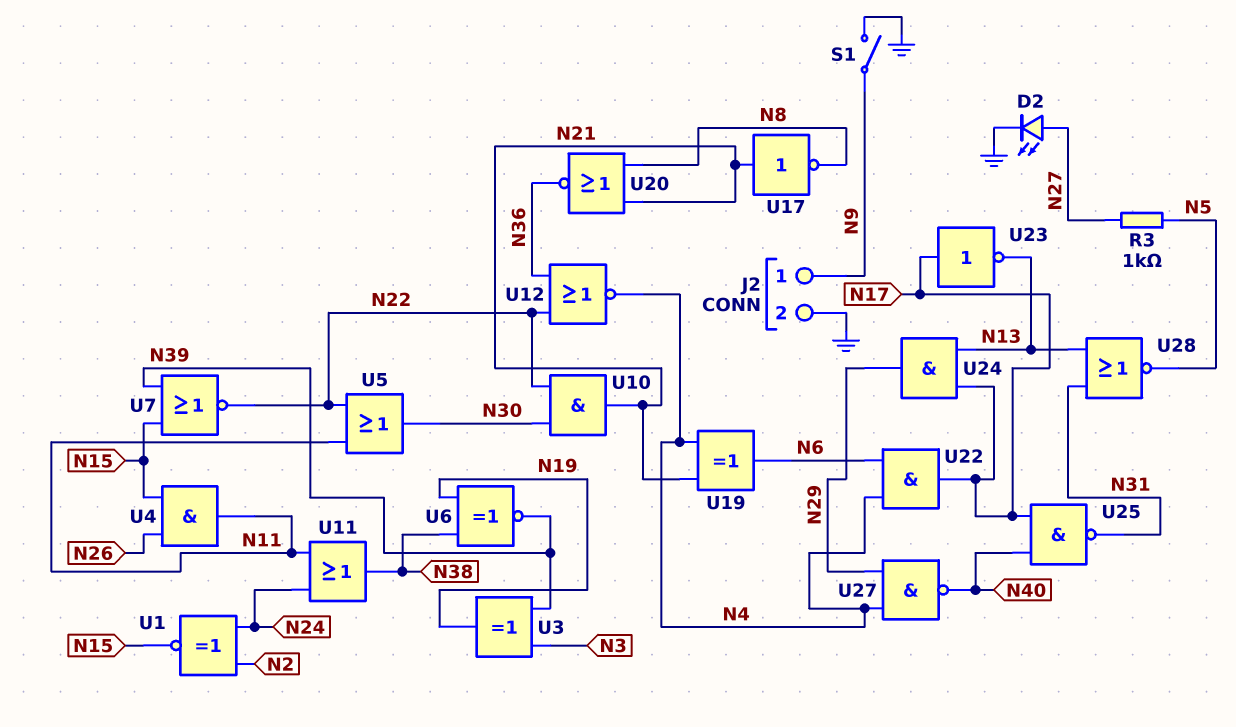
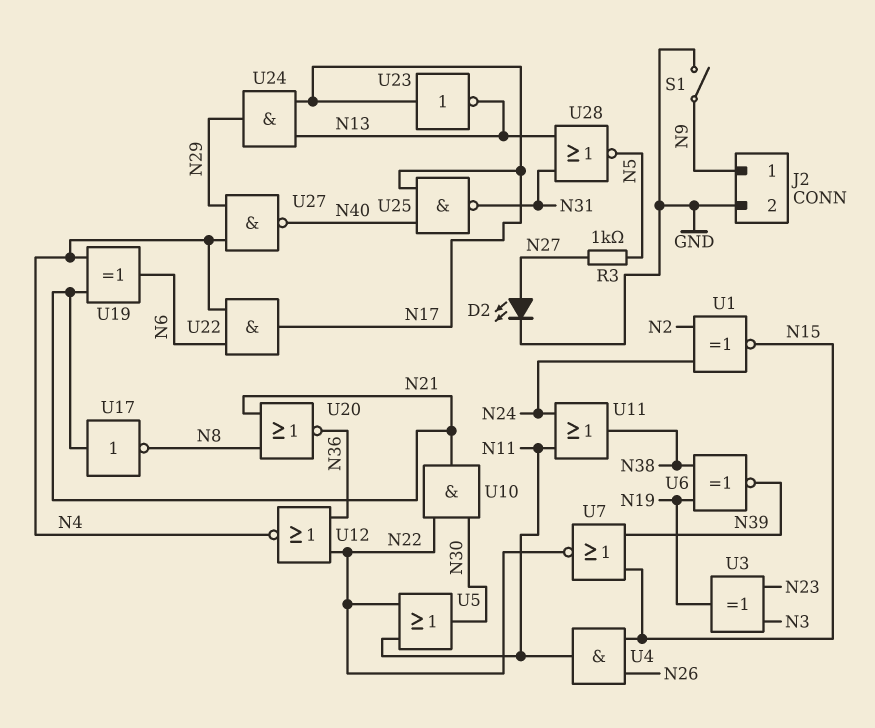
U3: XOR (in N3, in N39, out N19) -> XOR (in N3, in N23, out N19)

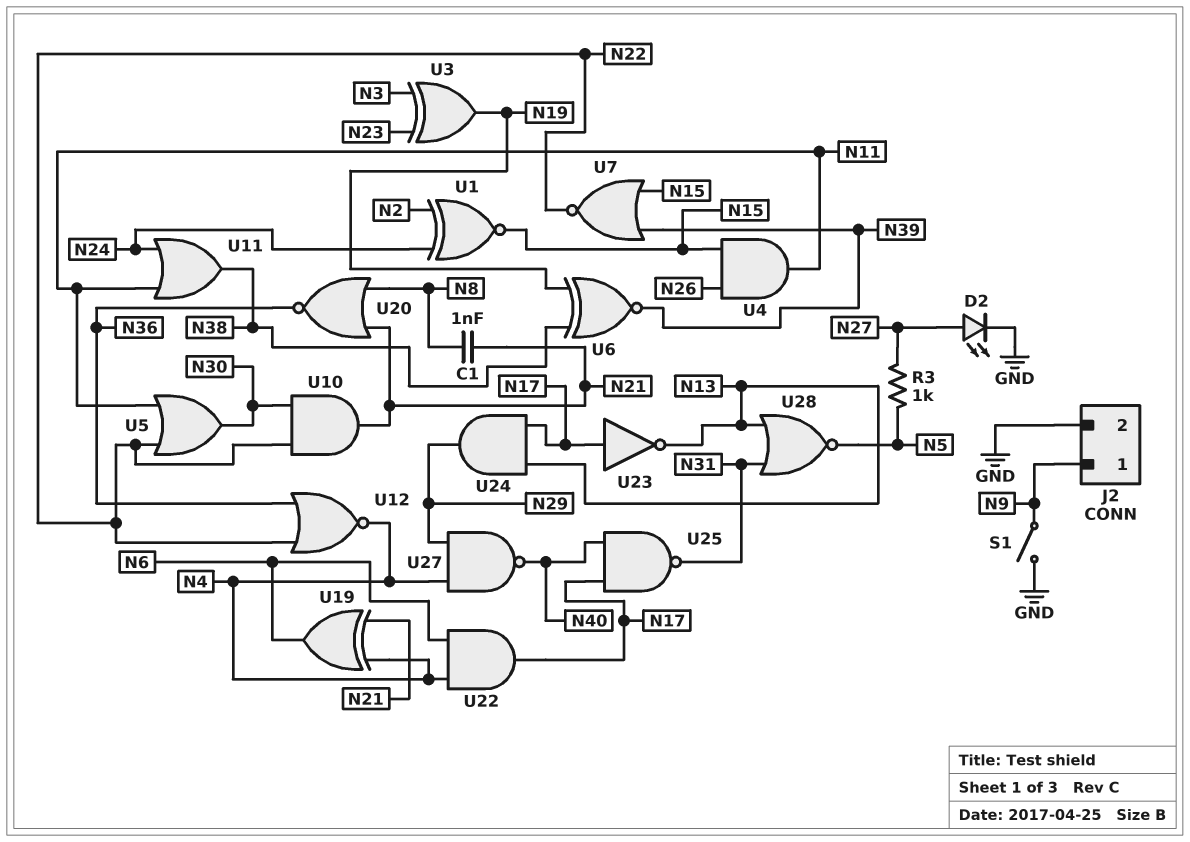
C1: none -> 1nF (N8, N21)
U17: NOT (in N21, out N8) -> none

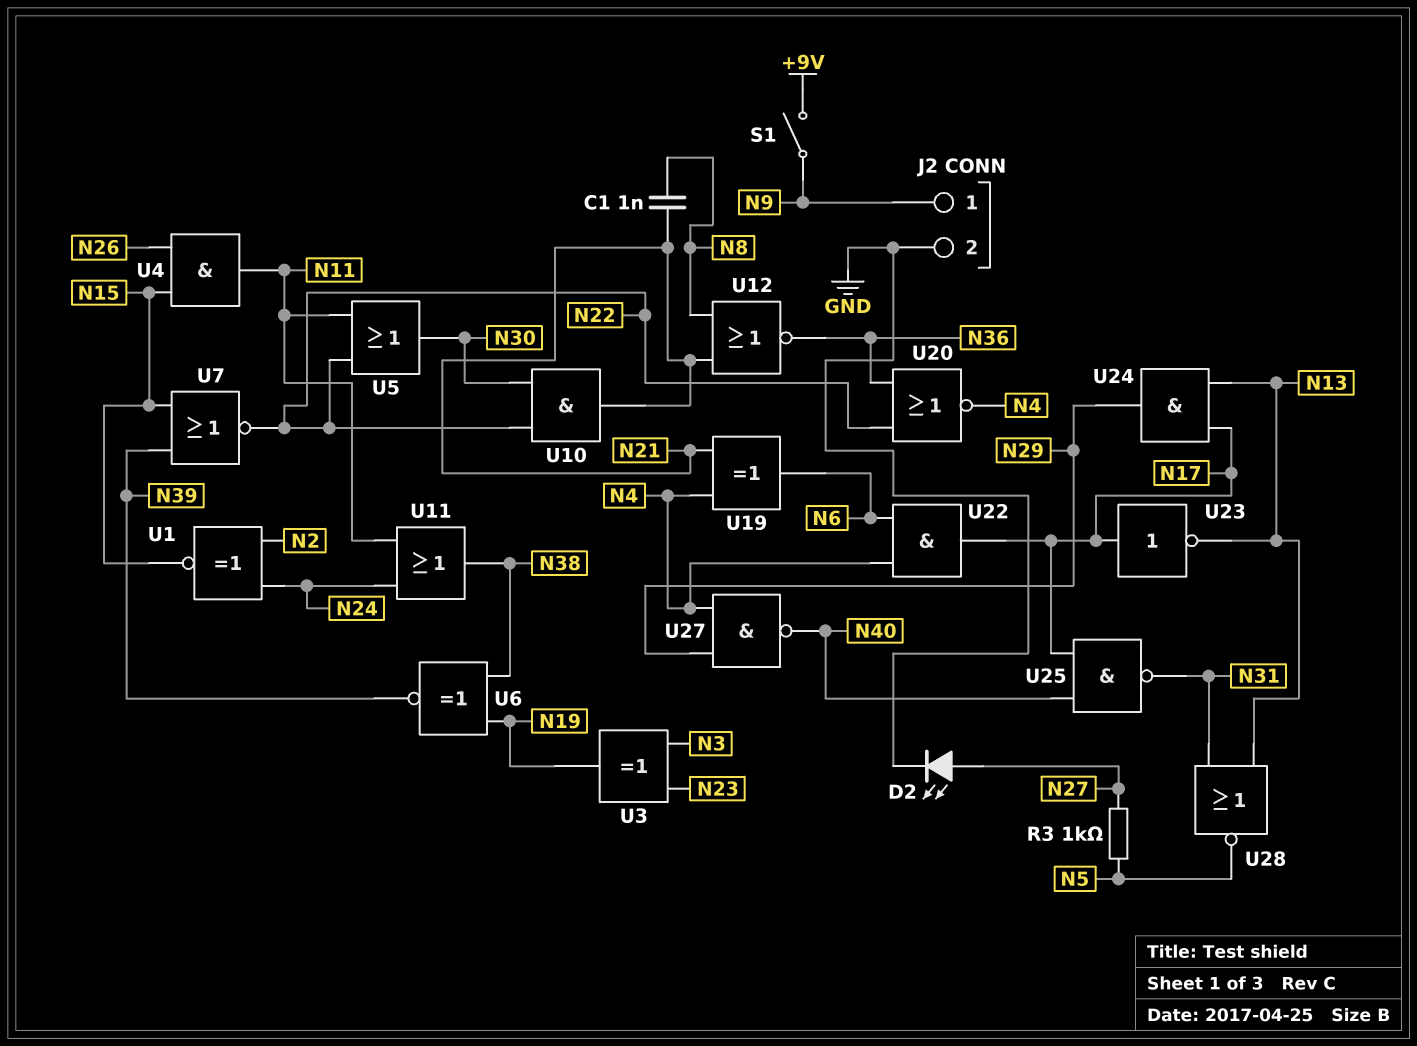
S1: switch (GND, N9) -> switch (+9V, N9)
U12: NOR (in N22, in N36, out N4) -> NOR (in N8, in N21, out N36)
U20: NOR (in N8, in N21, out N36) -> NOR (in N22, in N36, out N4)

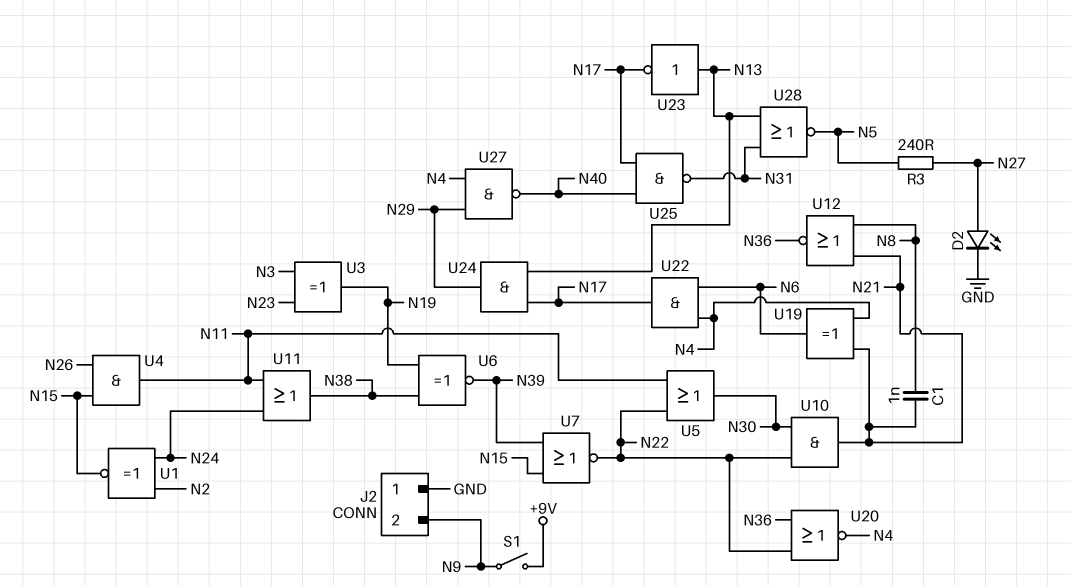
J2 pin 1: N9 -> GND
J2 pin 2: GND -> N9
R3: 1k (N5, N27) -> 240 (N5, N27)
U23: NOT (in N17, out N13) -> NOT (in N13, out N17)

